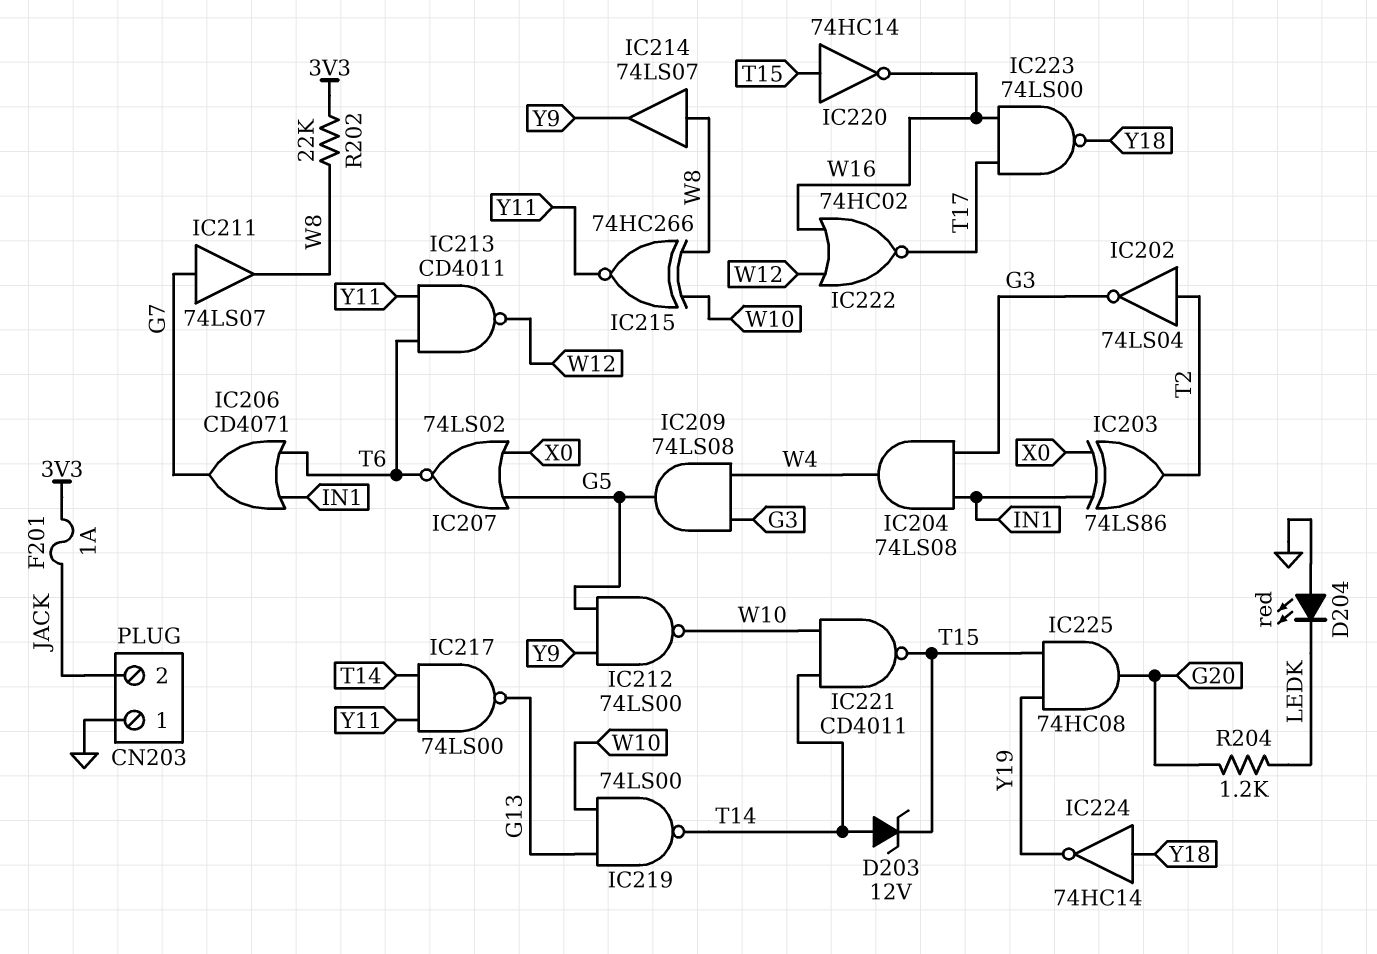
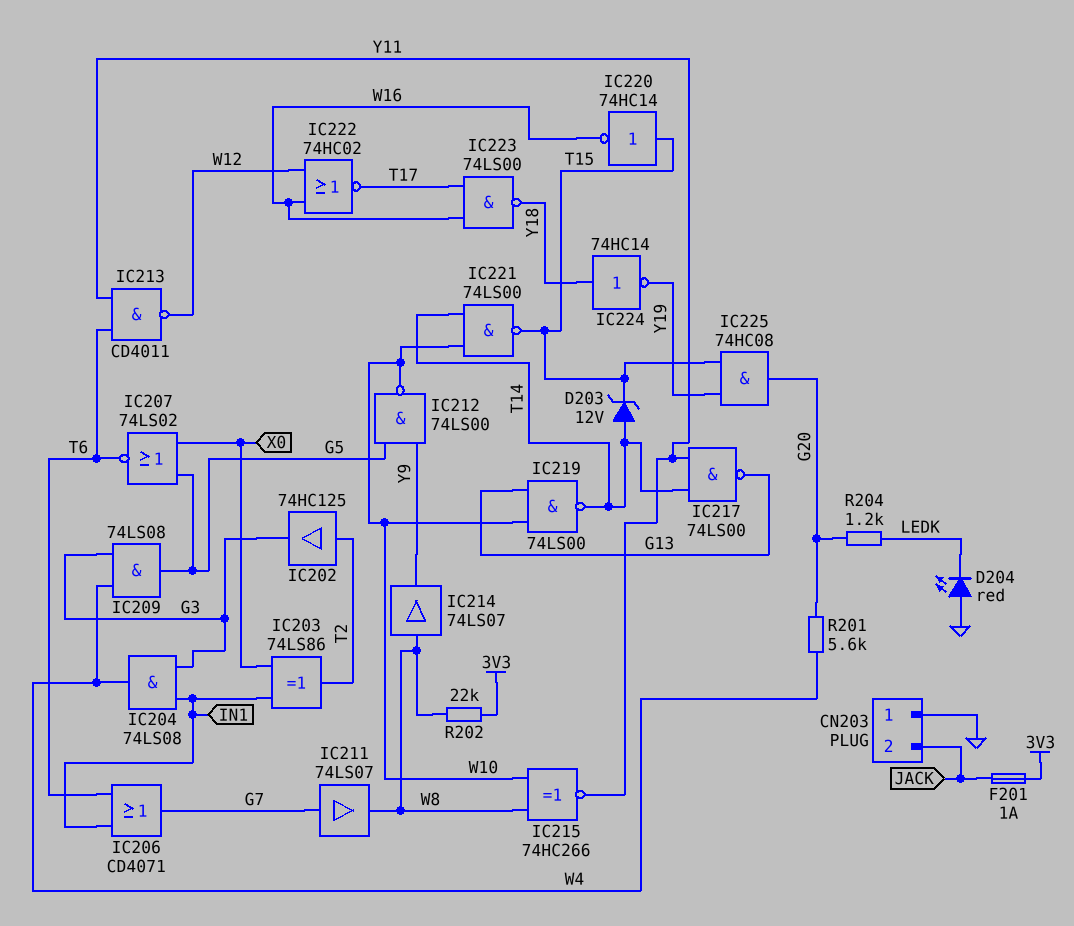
IC202: NOT 74LS04 (in T2, out G3) -> buffer 74HC125 (in T2, out G3)
IC221: NAND CD4011 (in T14, in W10, out T15) -> NAND 74LS00 (in T14, in W10, out T15)
R201: none -> 5.6k (G20, W4)

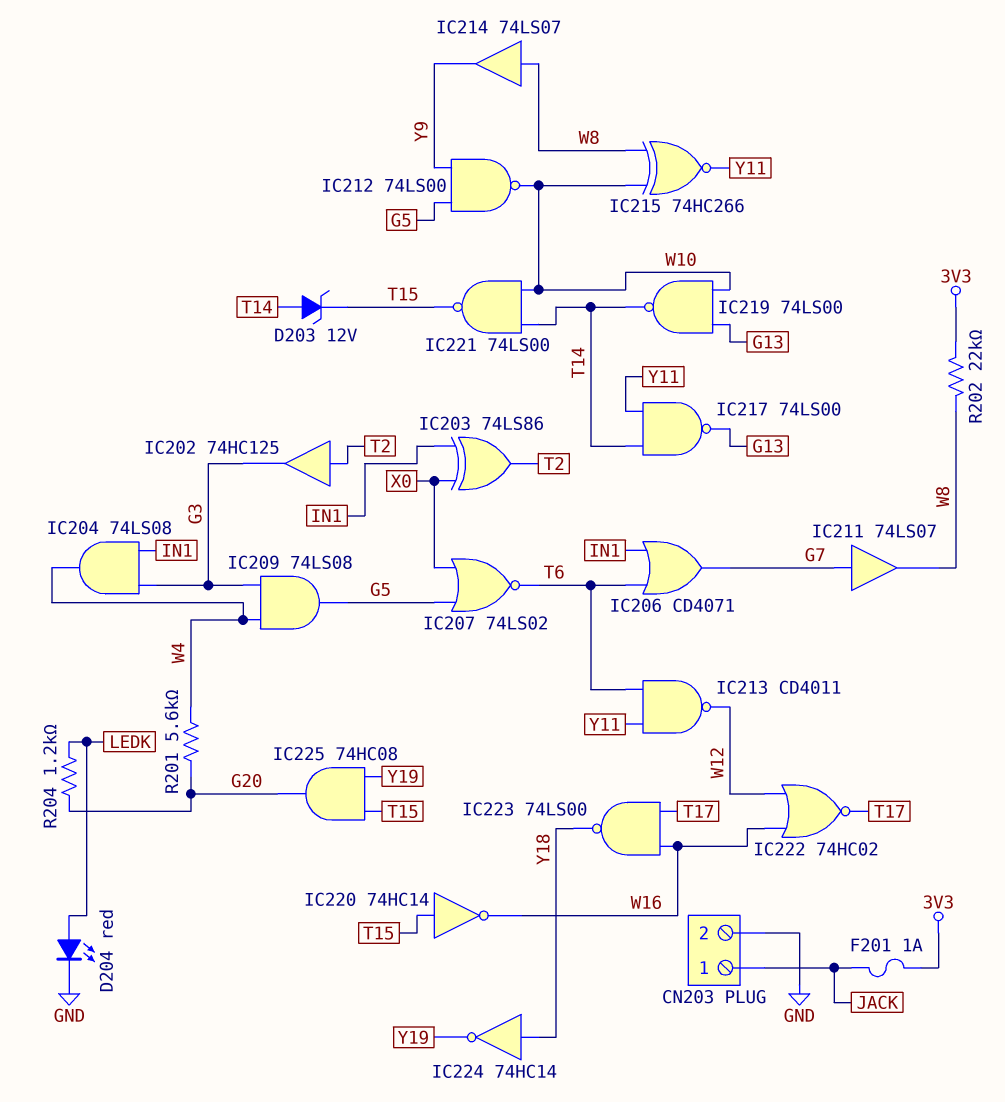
CN203 pin 1: GND -> JACK
CN203 pin 2: JACK -> GND
D204: LED red (A GND, K LEDK) -> LED red (A LEDK, K GND)

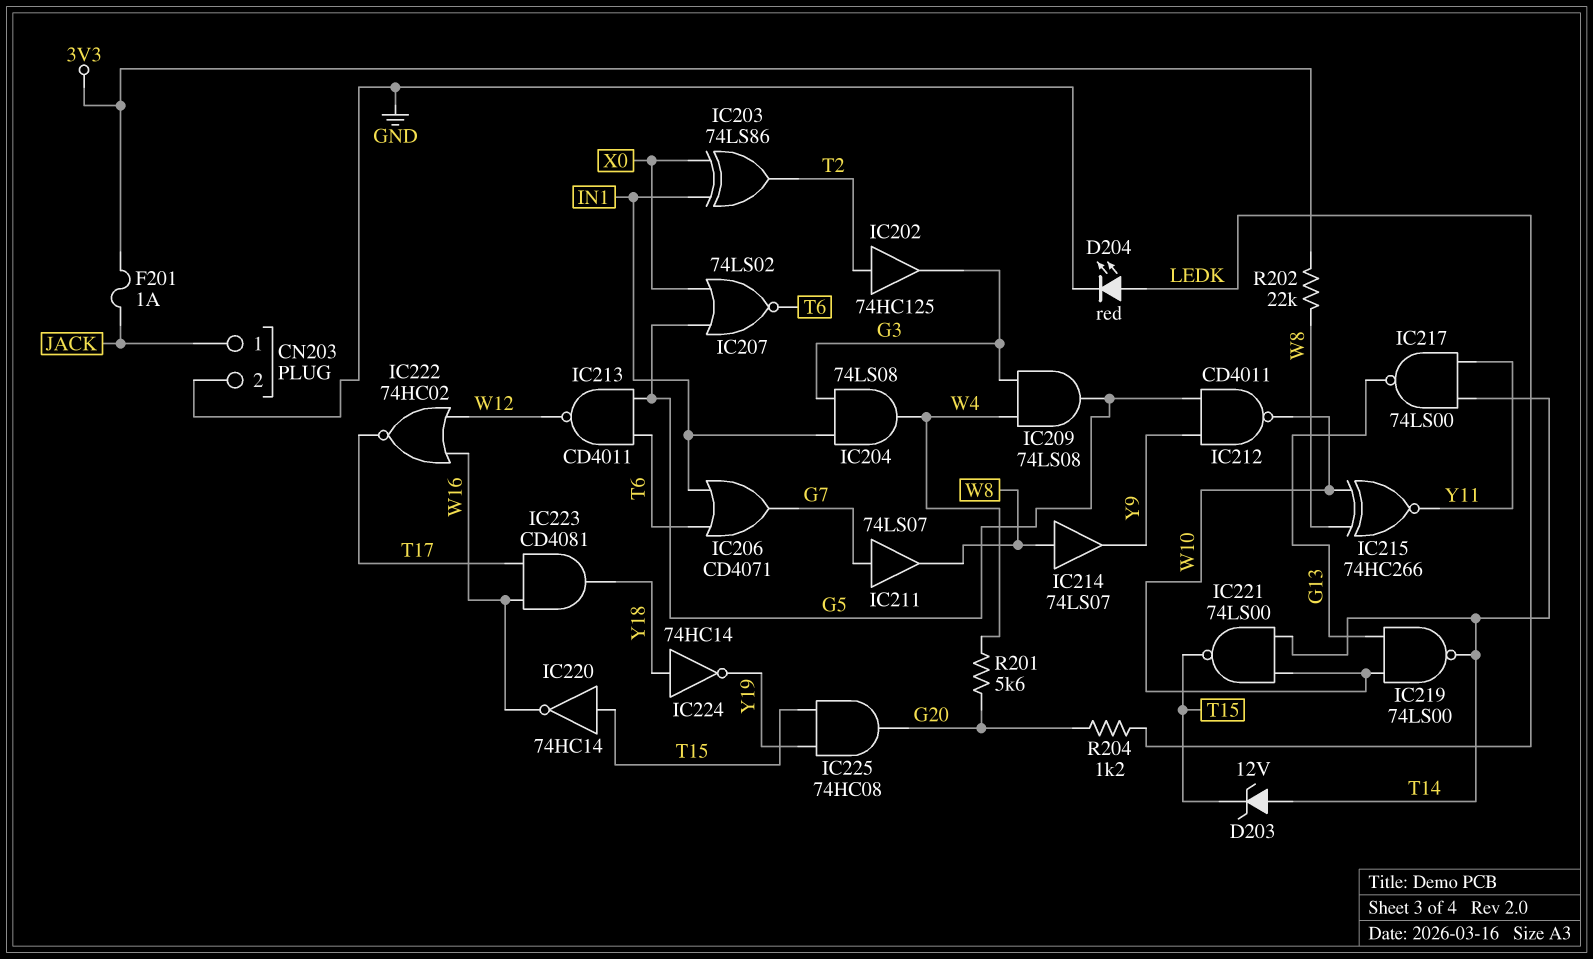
IC212: NAND 74LS00 (in G5, in Y9, out W10) -> NAND CD4011 (in G5, in Y9, out W10)
IC213: NAND CD4011 (in T6, in Y11, out W12) -> NAND CD4011 (in G5, in T6, out W12)
IC223: NAND 74LS00 (in T17, in W16, out Y18) -> AND CD4081 (in T17, in W16, out Y18)

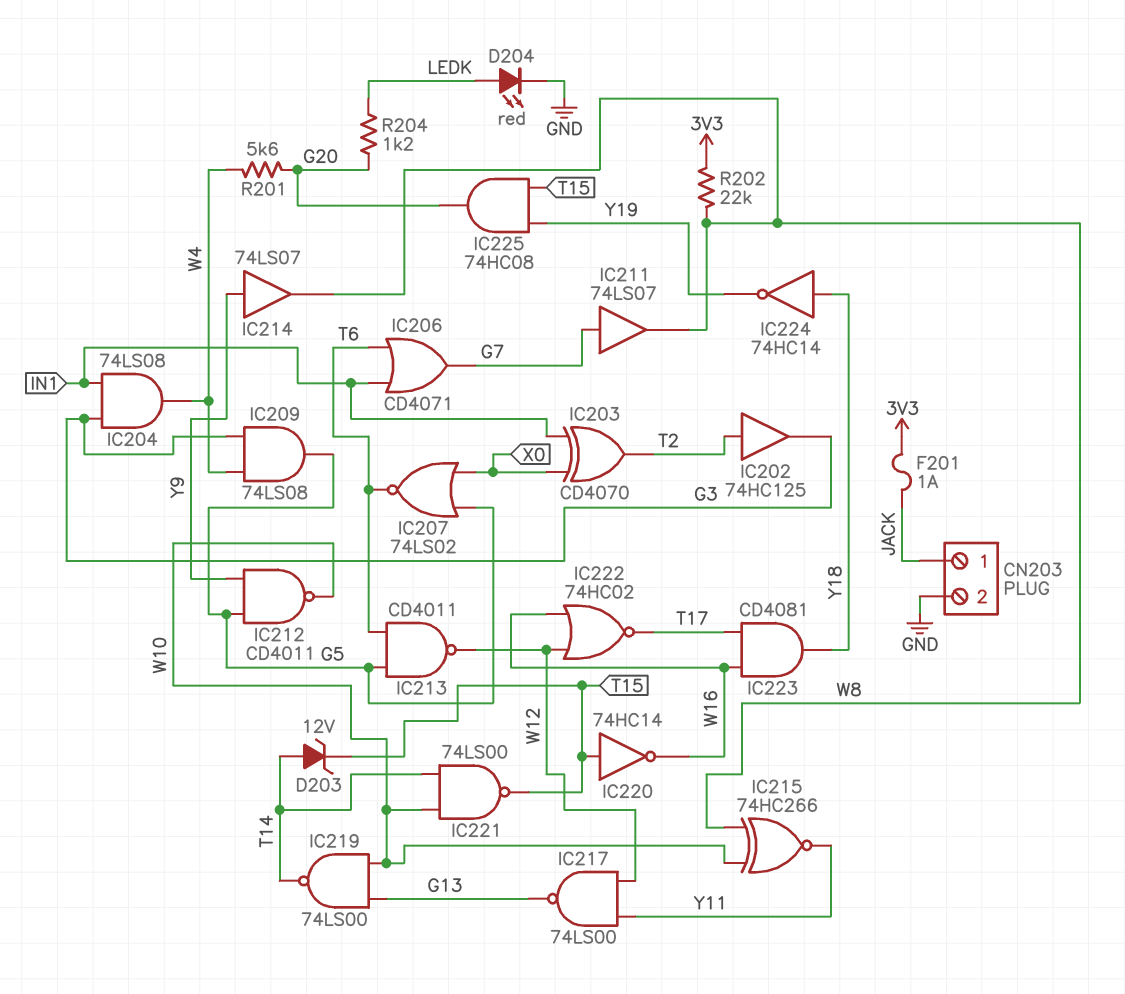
IC203: XOR 74LS86 (in IN1, in X0, out T2) -> XOR CD4070 (in IN1, in X0, out T2)
IC214: buffer 74LS07 (in W8, out Y9) -> buffer 74LS07 (in Y9, out W8)
IC217: NAND 74LS00 (in T14, in Y11, out G13) -> NAND 74LS00 (in W12, in Y11, out G13)

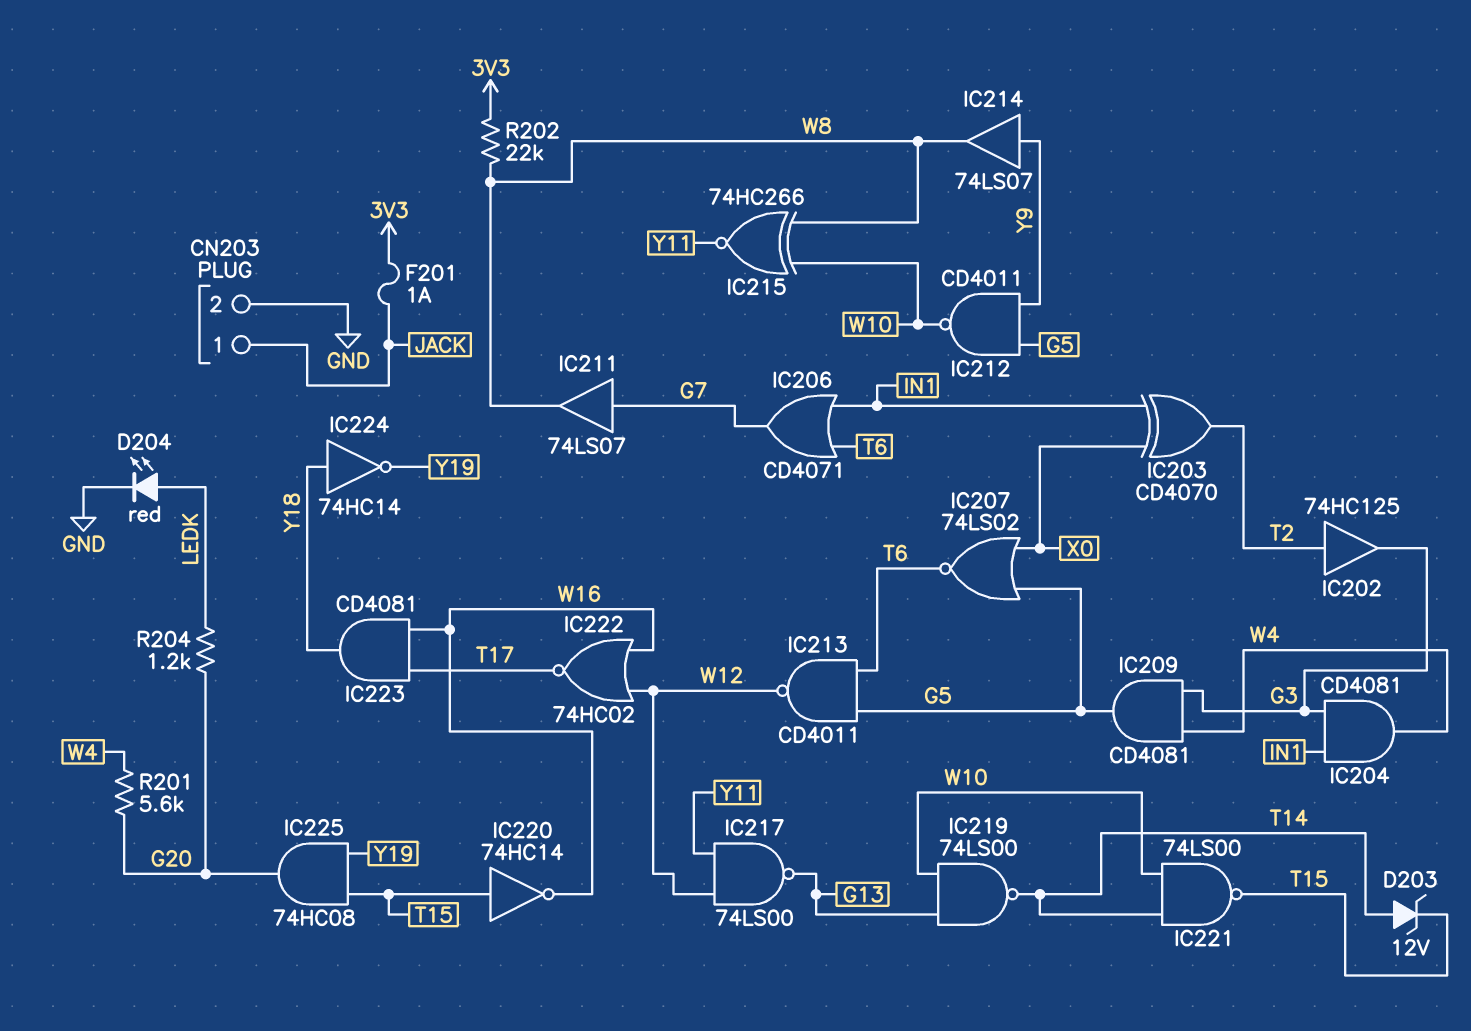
IC204: AND 74LS08 (in G3, in IN1, out W4) -> AND CD4081 (in G3, in IN1, out W4)
IC209: AND 74LS08 (in G3, in W4, out G5) -> AND CD4081 (in G3, in W4, out G5)

